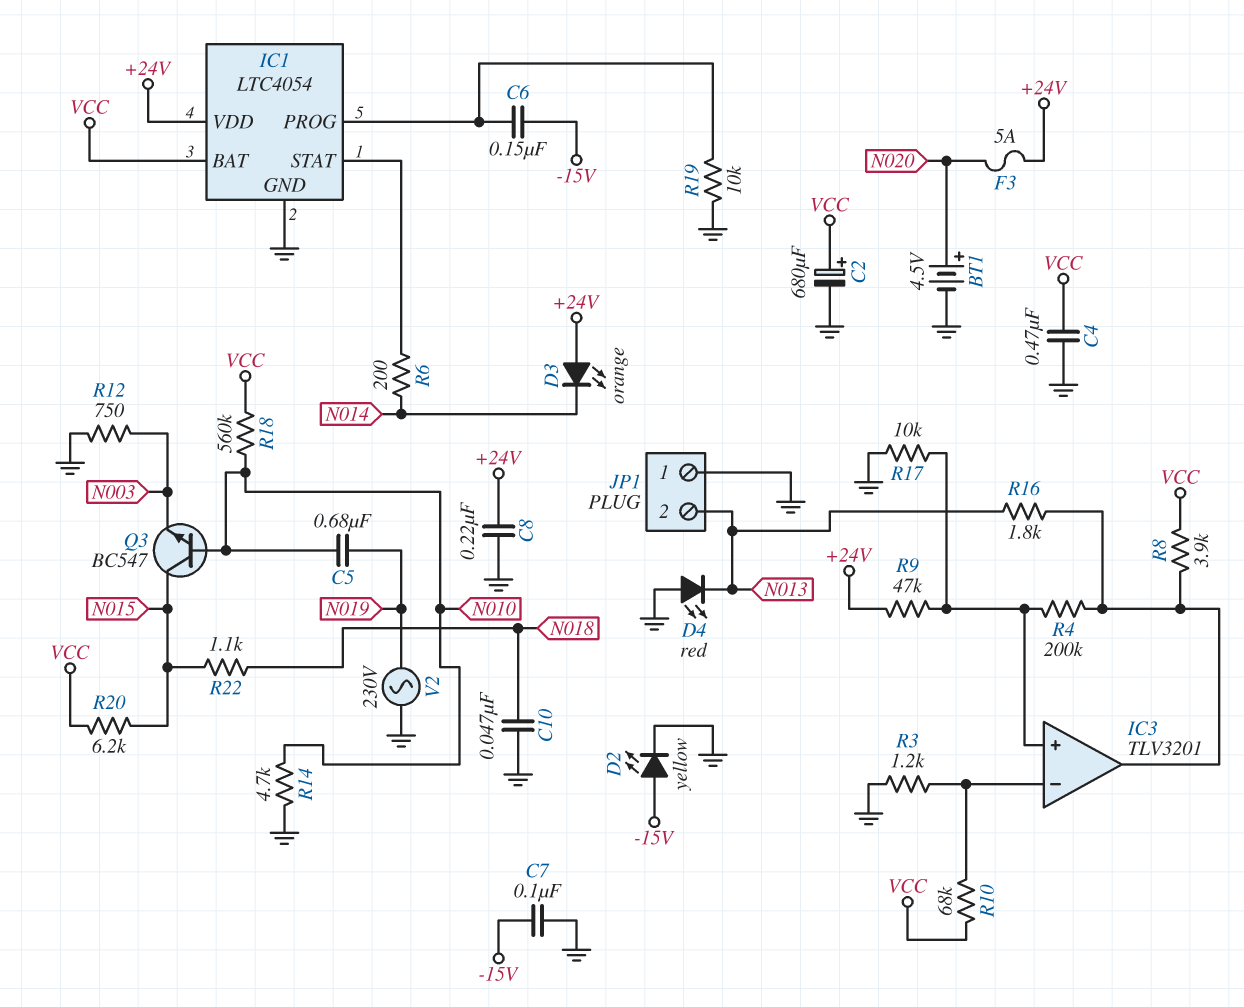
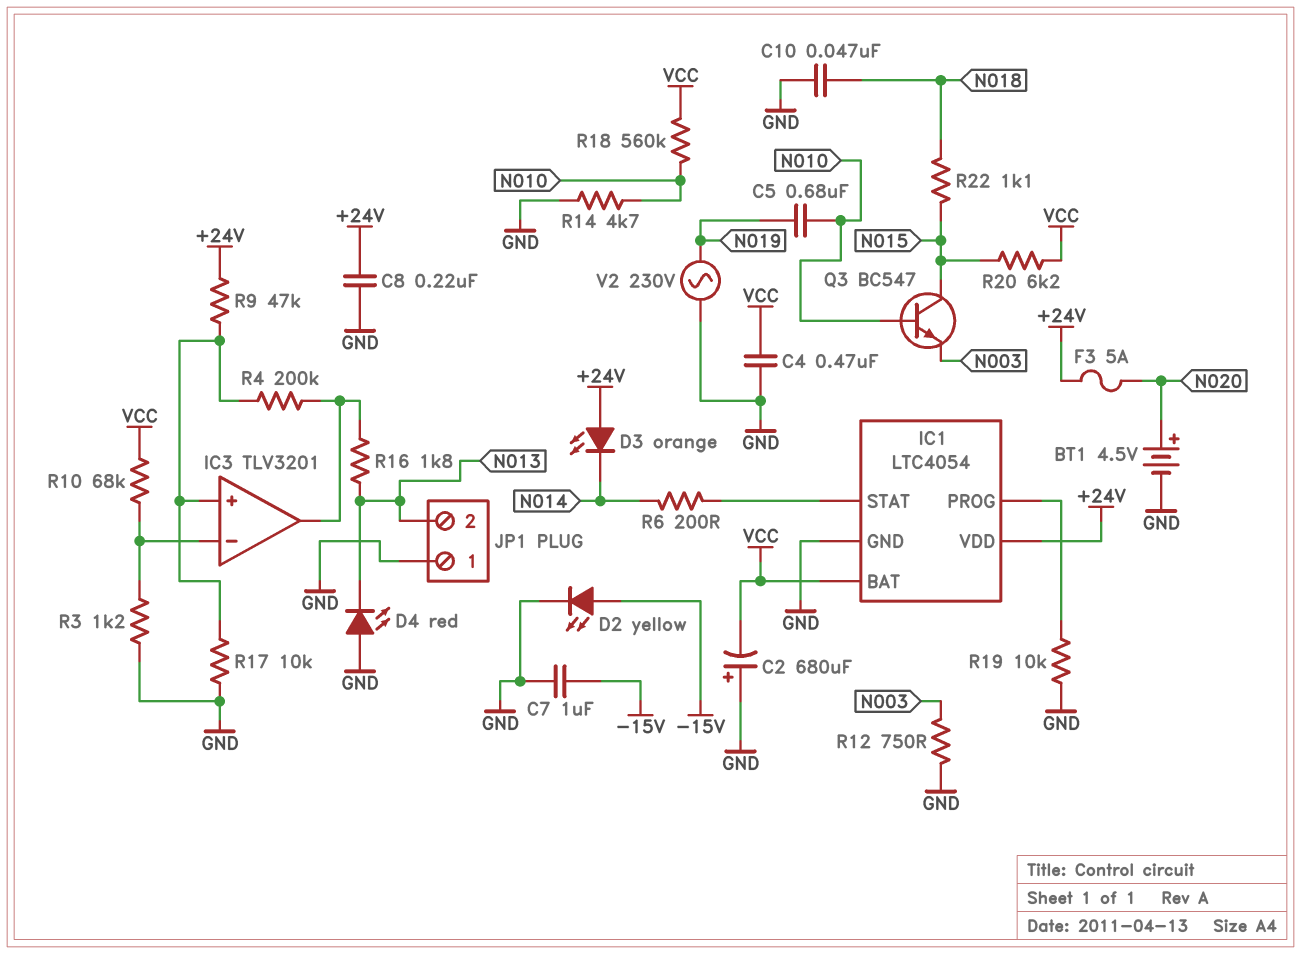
C2: 680uF (plus VCC, minus GND) -> 680uF (plus GND, minus VCC)
C6: 150nF (-15V, IC1/PROG) -> none
C7: 100nF (-15V, GND) -> 1uF (-15V, GND)
R8: 3.9k (IC3/out, VCC) -> none

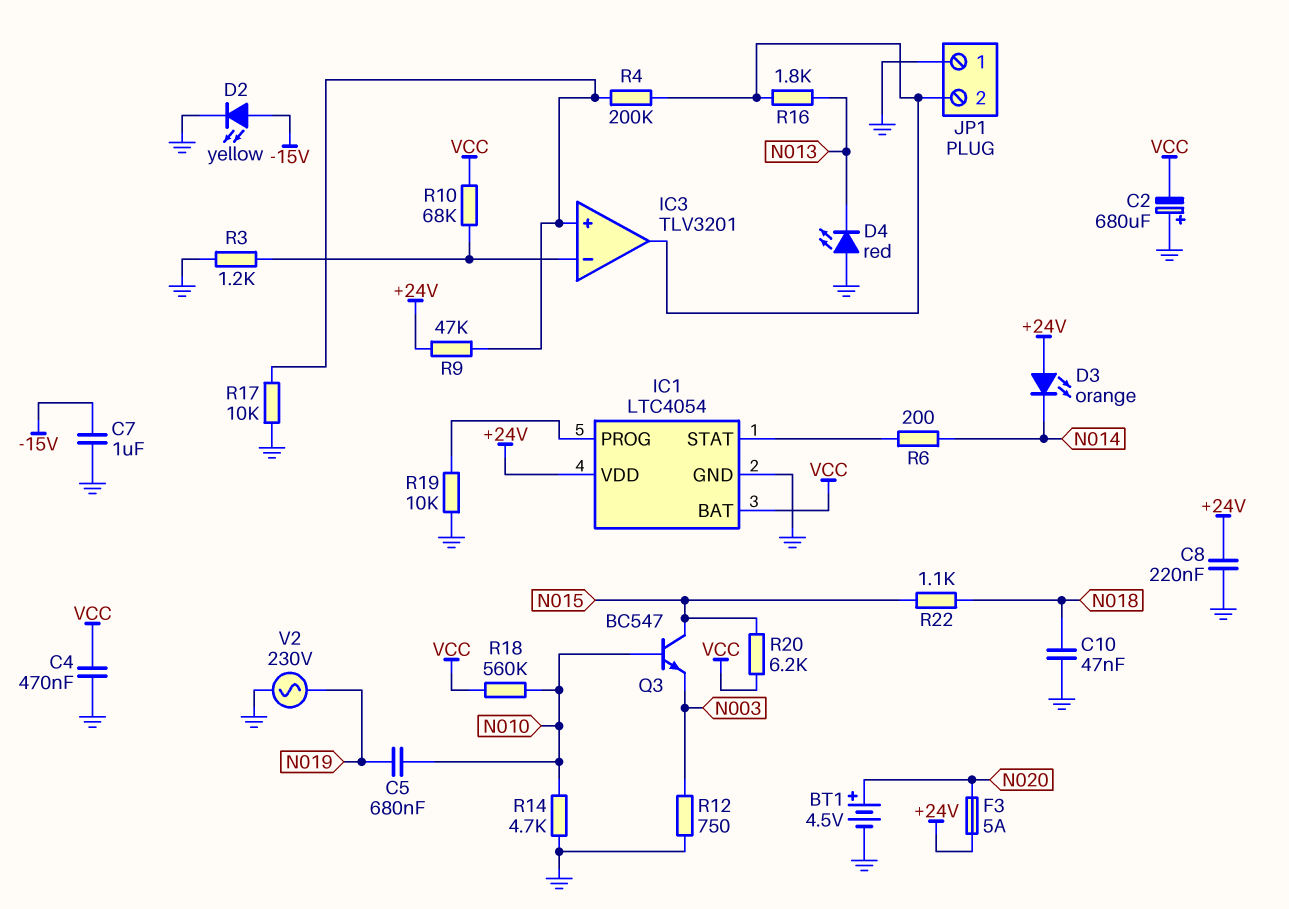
JP1 pin 2: N013 -> IC3/out

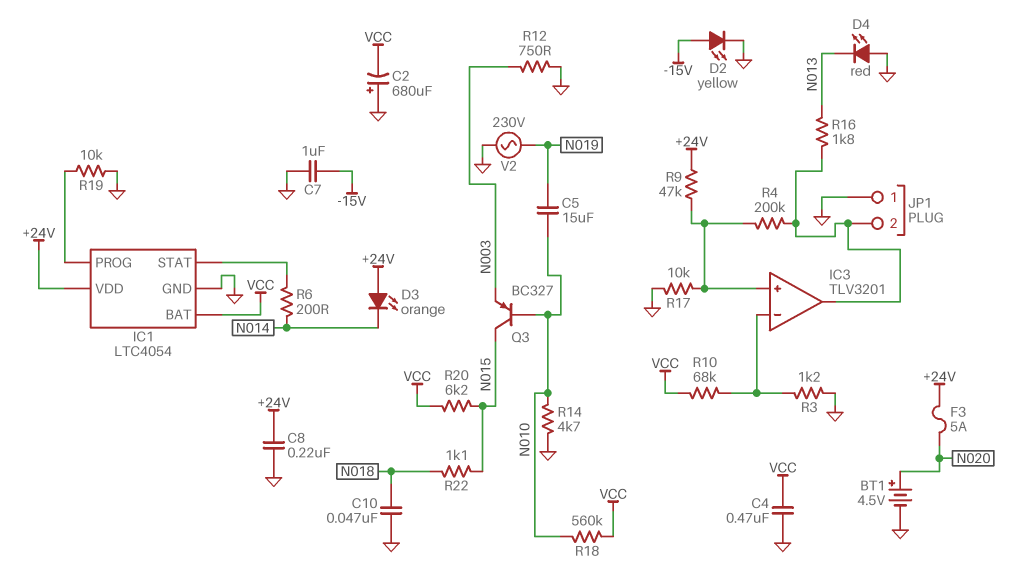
C5: 680nF (N010, N019) -> 15uF (N010, N019)
Q3: NPN BC547 (B N010, C N015, E N003) -> PNP BC327 (B N010, C N015, E N003)

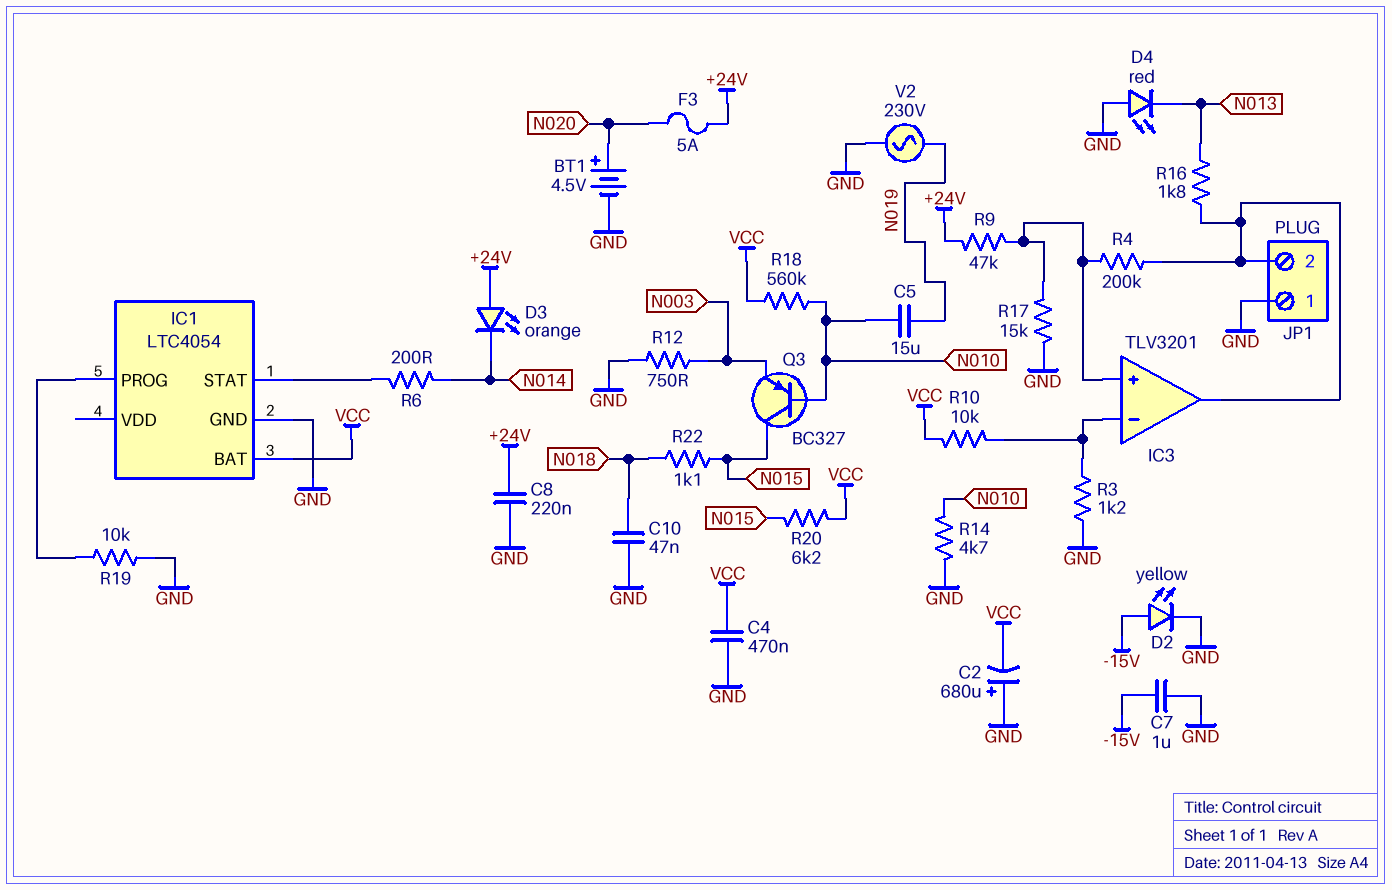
IC1 pin VDD: +24V -> none
R10: 68k (IC3/in-, VCC) -> 10k (IC3/in-, VCC)
R17: 10k (GND, IC3/in+) -> 15k (GND, IC3/in+)

